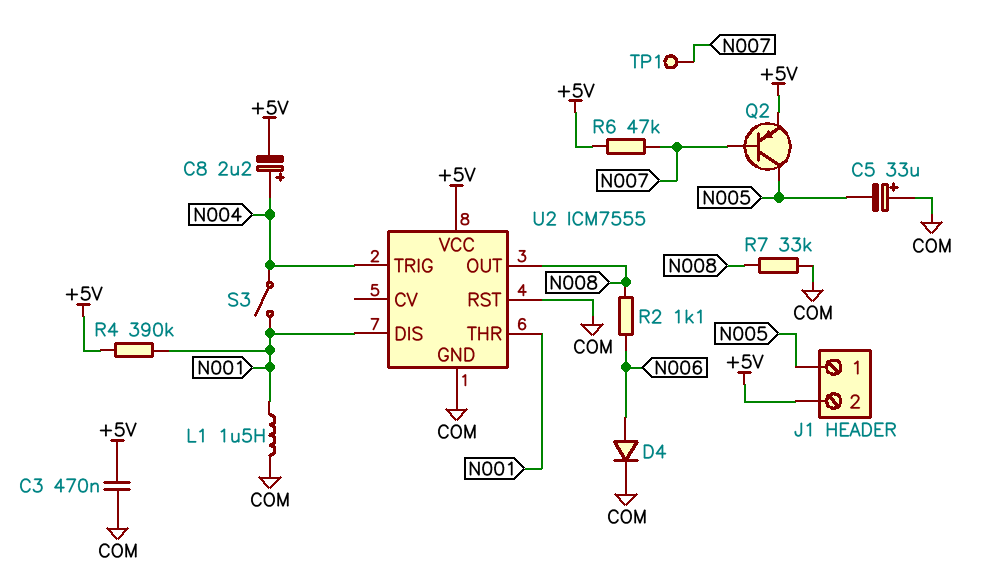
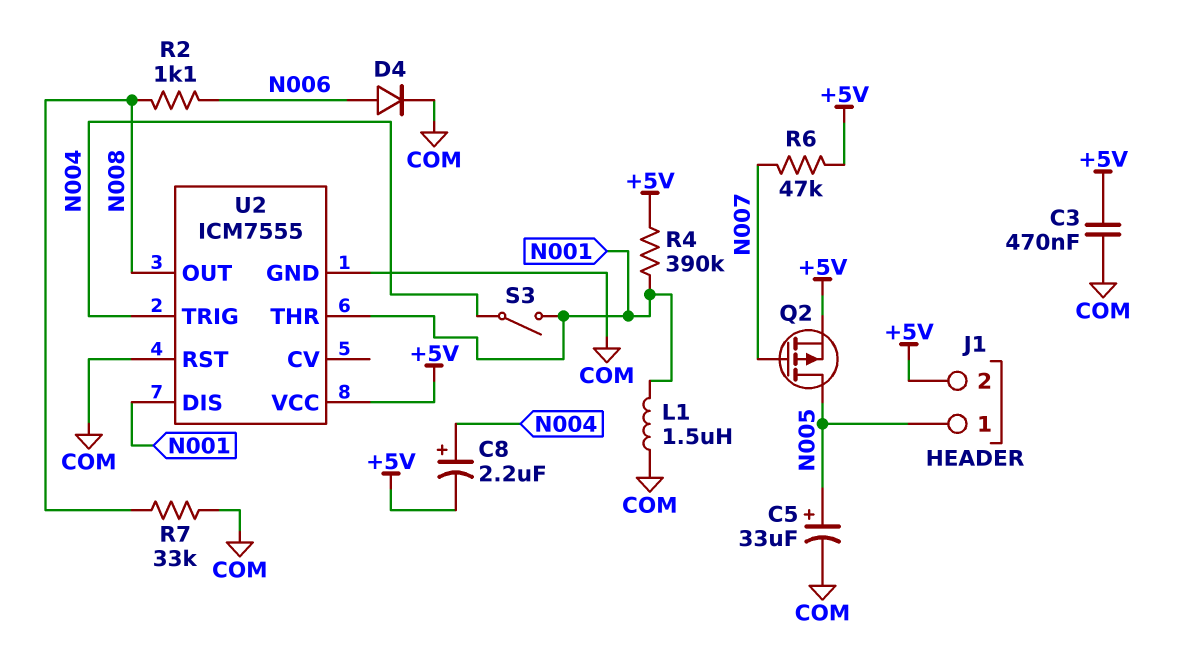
C5: 33uF (plus COM, minus N005) -> 33uF (plus N005, minus COM)
Q2: PNP (B N007, C N005, E +5V) -> PMOS (G N007, D N005, S +5V)
TP1: test point (N007) -> none

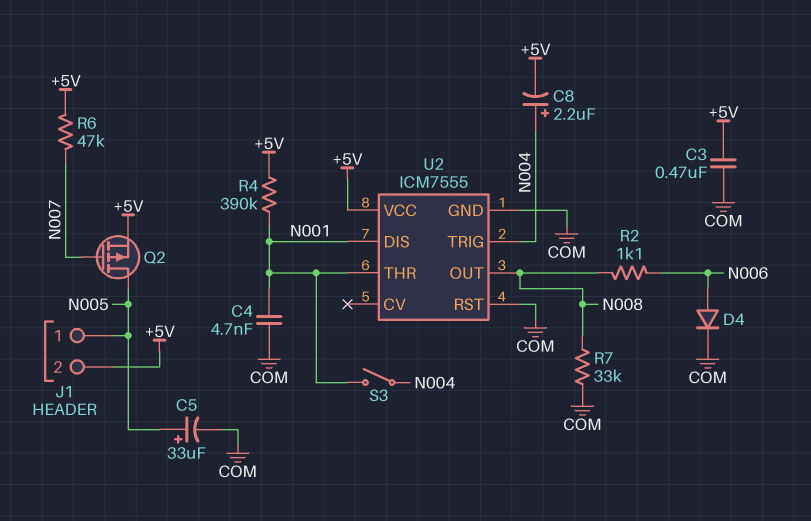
C4: none -> 4.7nF (COM, N001)
L1: 1.5uH (COM, N001) -> none

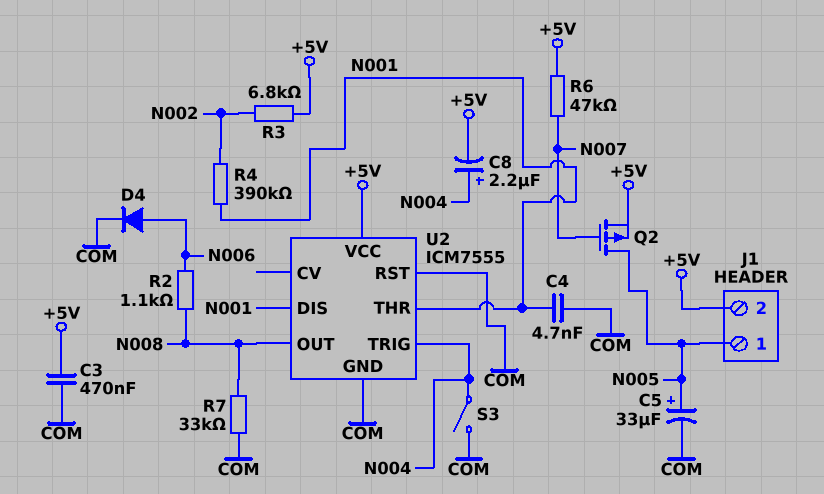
R3: none -> 6.8k (+5V, N002)
R4: 390k (+5V, N001) -> 390k (N001, N002)
S3: switch (N001, N004) -> switch (COM, N004)

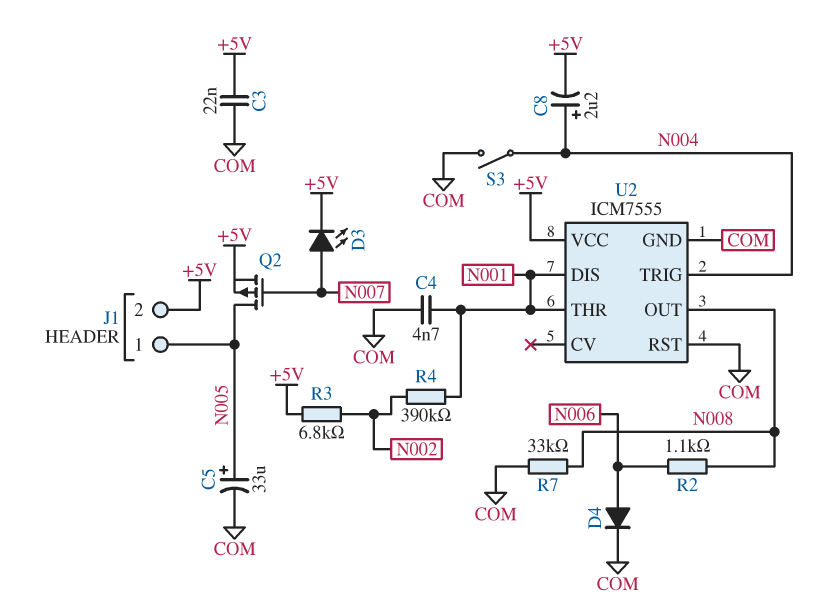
C3: 470nF (+5V, COM) -> 22nF (+5V, COM)
D3: none -> LED (A N007, K +5V)
R6: 47k (+5V, N007) -> none

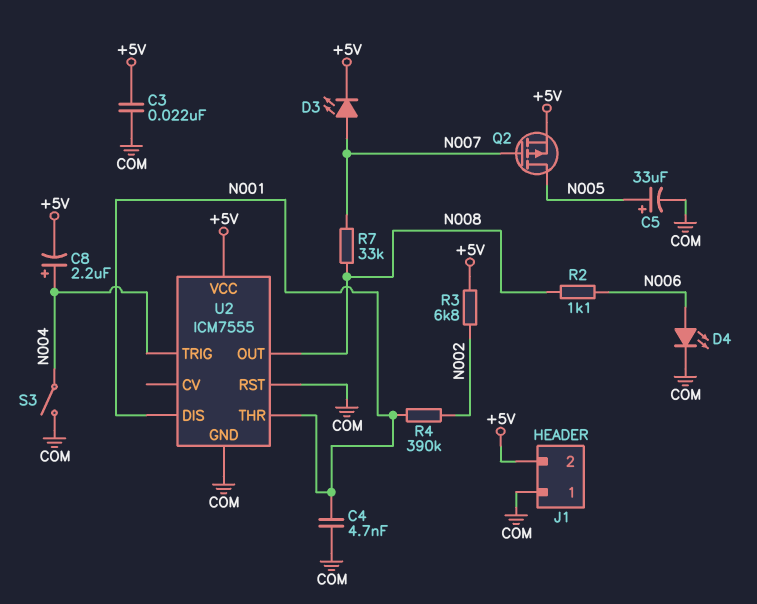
D4: diode (A N006, K COM) -> LED (A N006, K COM)
J1 pin 1: N005 -> COM
R7: 33k (COM, N008) -> 33k (N007, N008)

